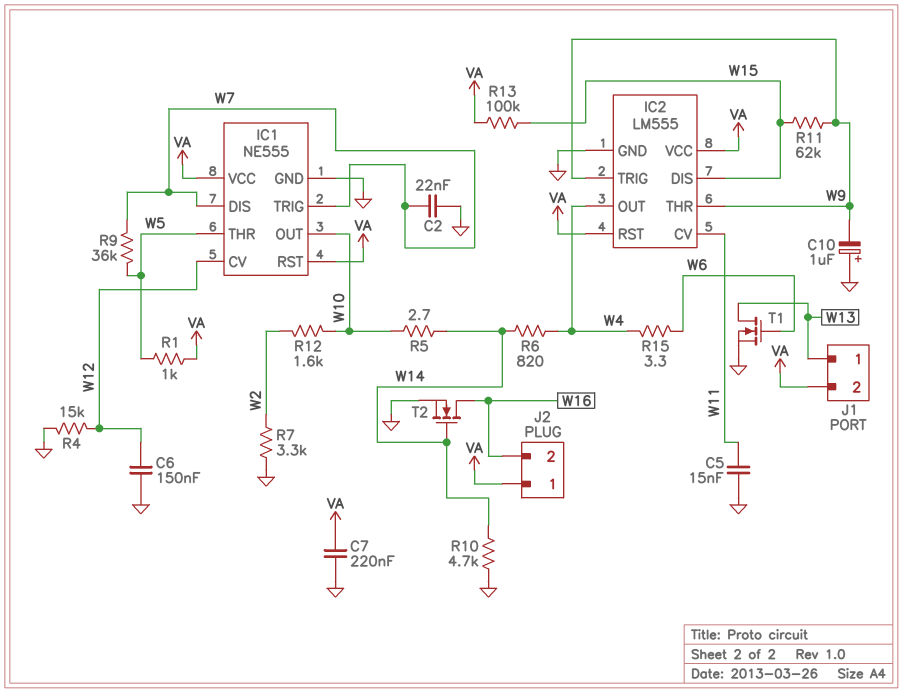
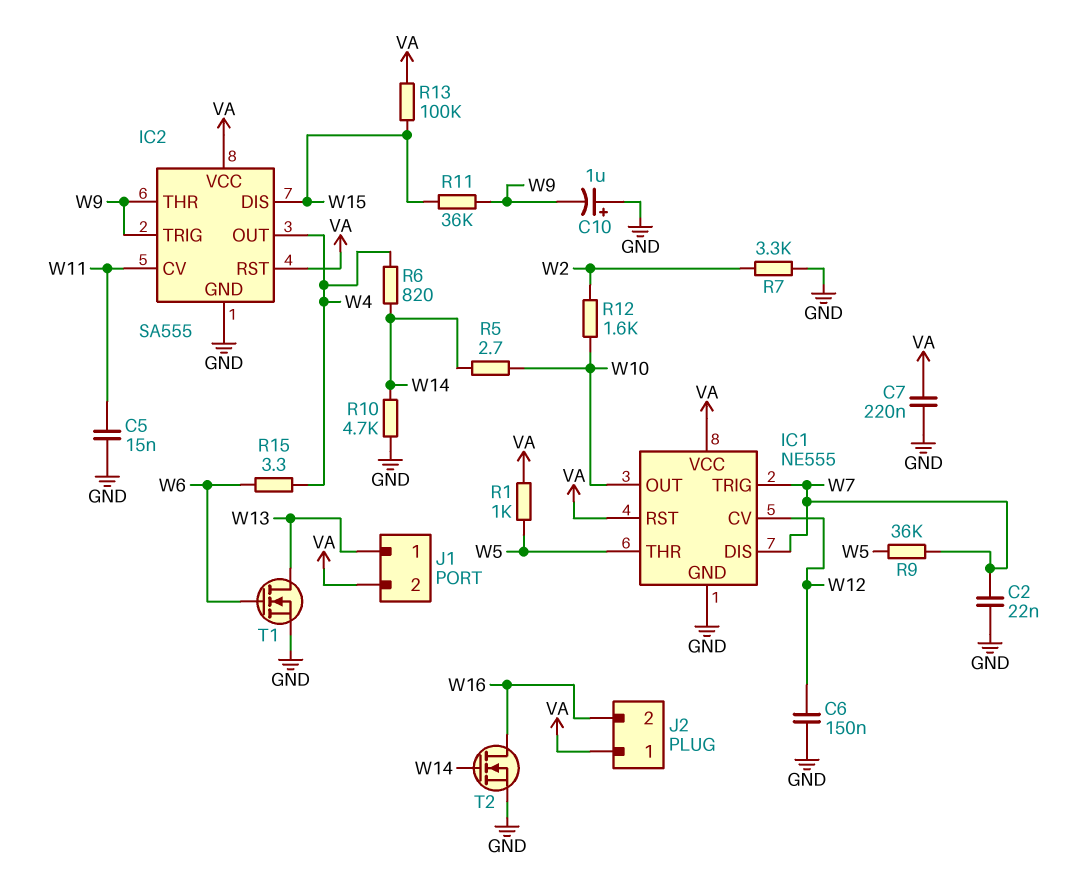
IC2: LM555 -> SA555
R4: 15k (GND, W12) -> none
R11: 62k (W9, W15) -> 36k (W9, W15)

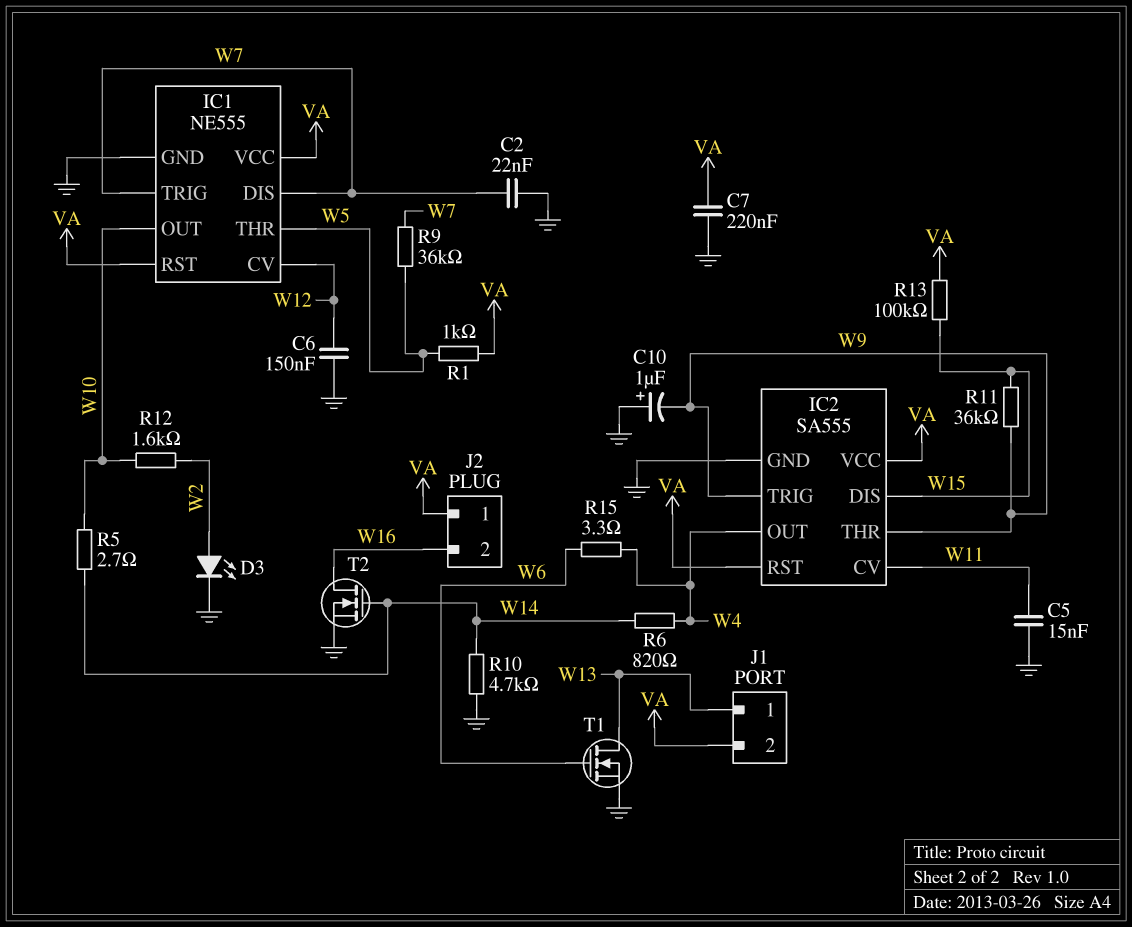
D3: none -> LED (A W2, K GND)
R7: 3.3k (GND, W2) -> none

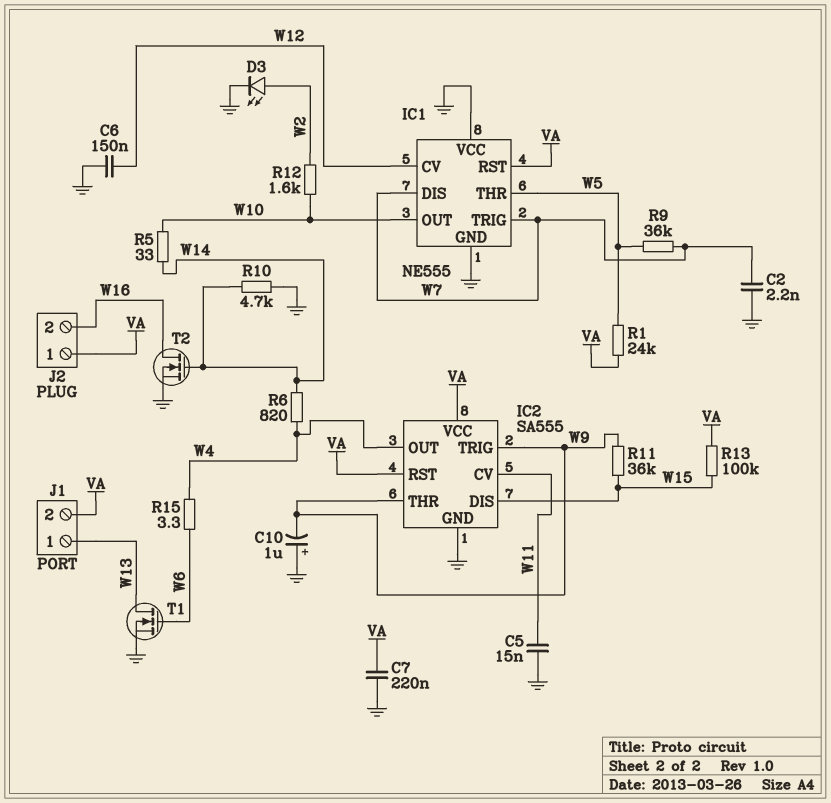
C2: 22nF (GND, W7) -> 2.2nF (GND, W7)
IC1 pin VCC: VA -> GND
R1: 1k (VA, W5) -> 24k (VA, W5)
R5: 2.7 (W10, W14) -> 33 (W10, W14)

